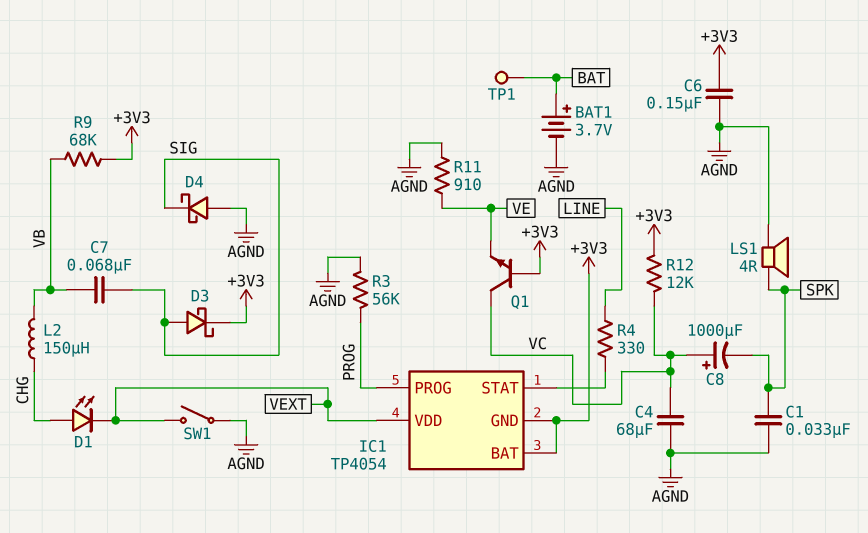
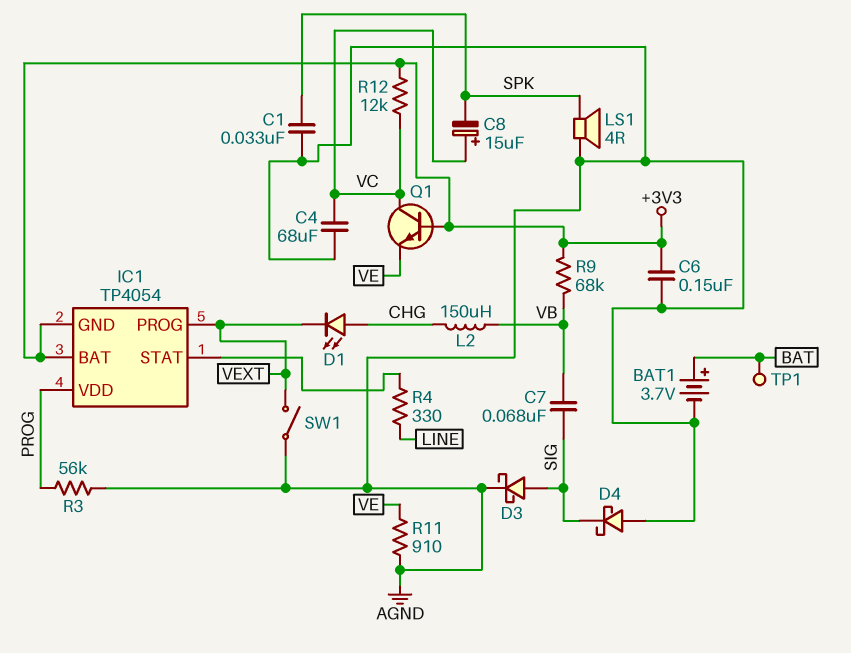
C8: 1000uF (plus VC, minus SPK) -> 15uF (plus VC, minus SPK)
D3: schottky (A SIG, K +3V3) -> schottky (A SIG, K AGND)
IC1 pin PROG: PROG -> VEXT
IC1 pin VDD: VEXT -> PROG

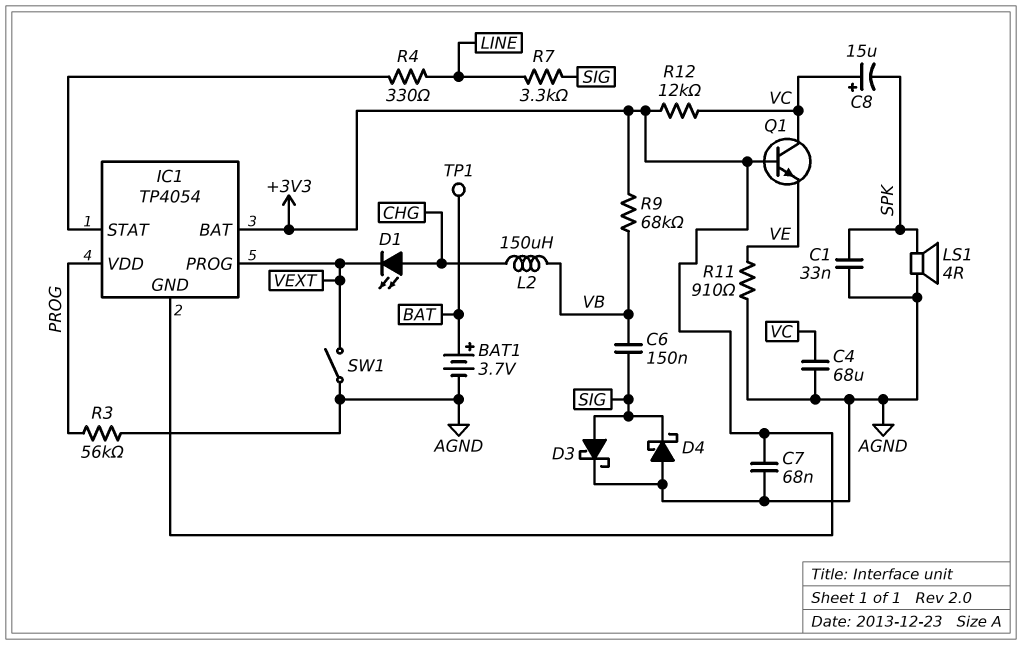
C6: 150nF (+3V3, AGND) -> 150nF (SIG, VB)
C7: 68nF (SIG, VB) -> 68nF (+3V3, AGND)
R7: none -> 3.3k (LINE, SIG)

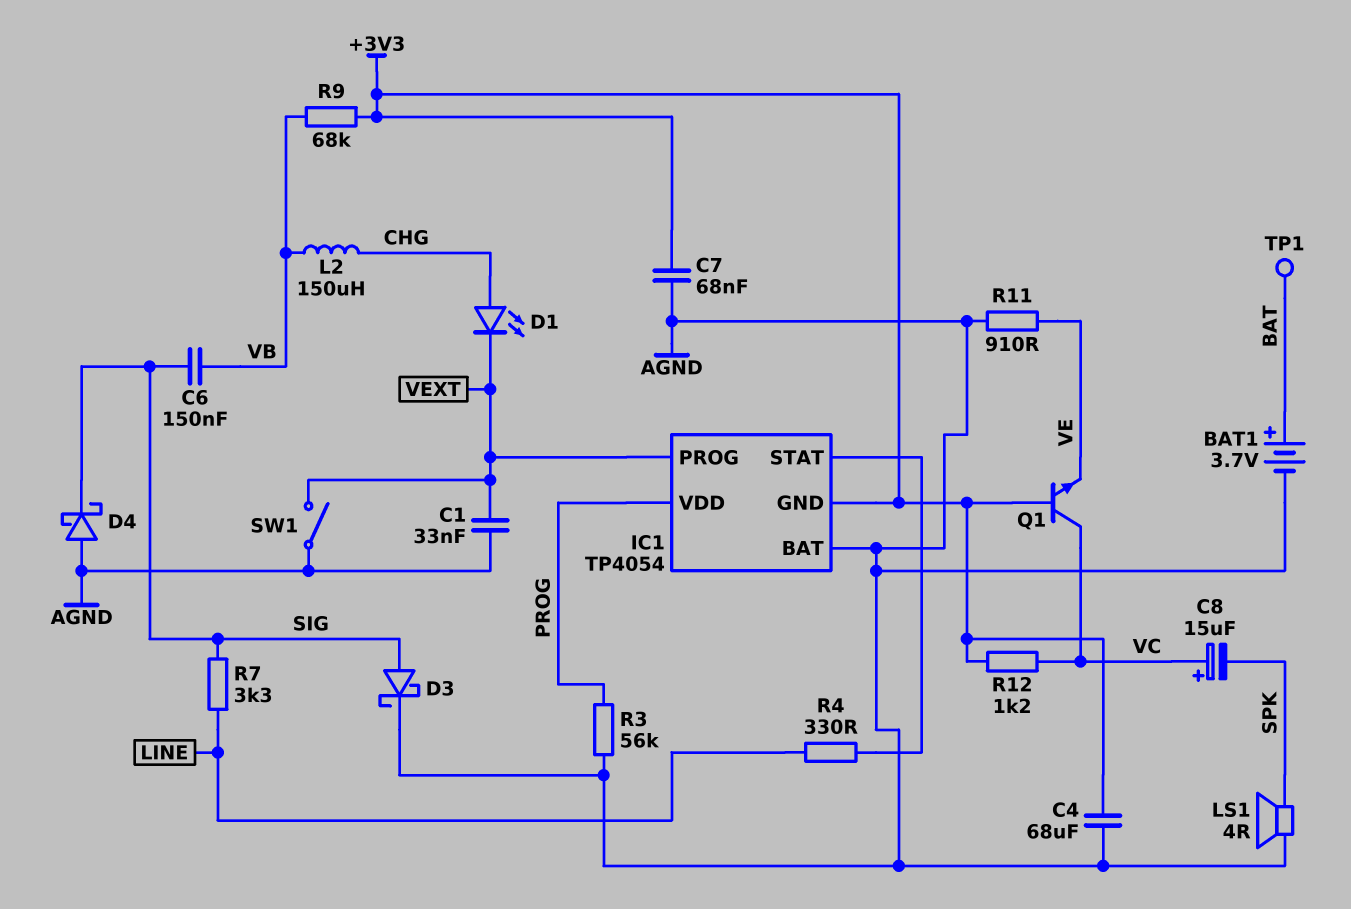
C1: 33nF (AGND, SPK) -> 33nF (AGND, VEXT)
C4: 68uF (AGND, VC) -> 68uF (+3V3, AGND)
IC1 pin BAT: +3V3 -> AGND
R12: 12k (+3V3, VC) -> 1.2k (+3V3, VC)

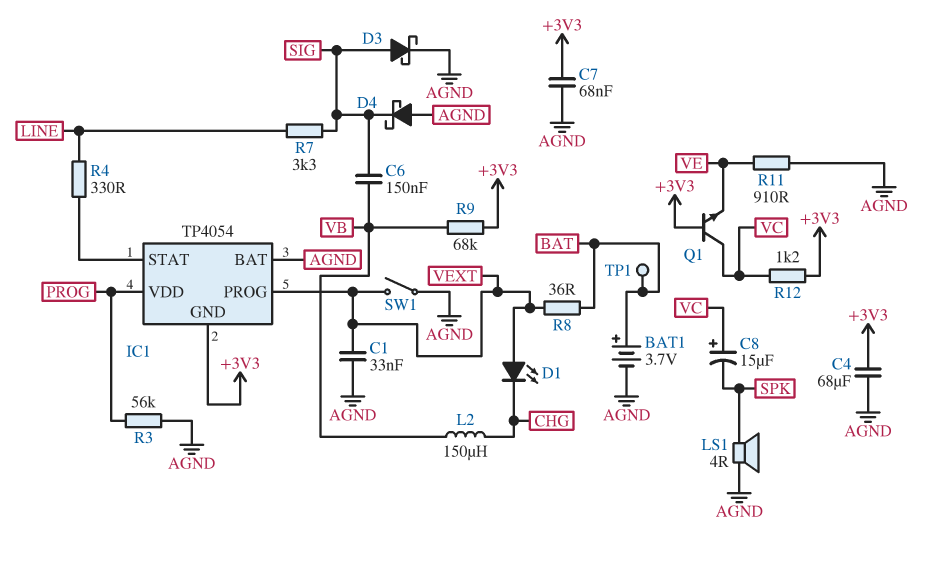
D1: LED (A CHG, K VEXT) -> LED (A VEXT, K CHG)
R8: none -> 36 (BAT, VEXT)

